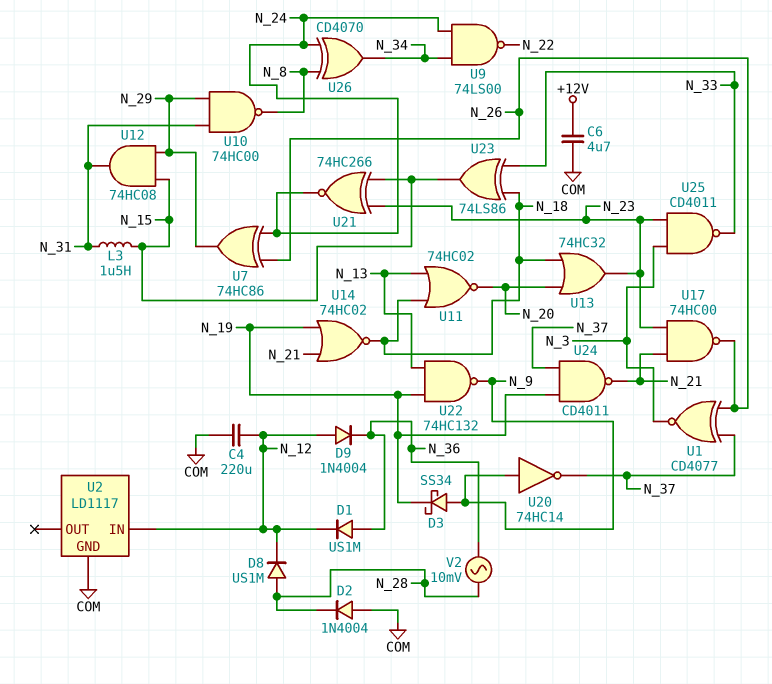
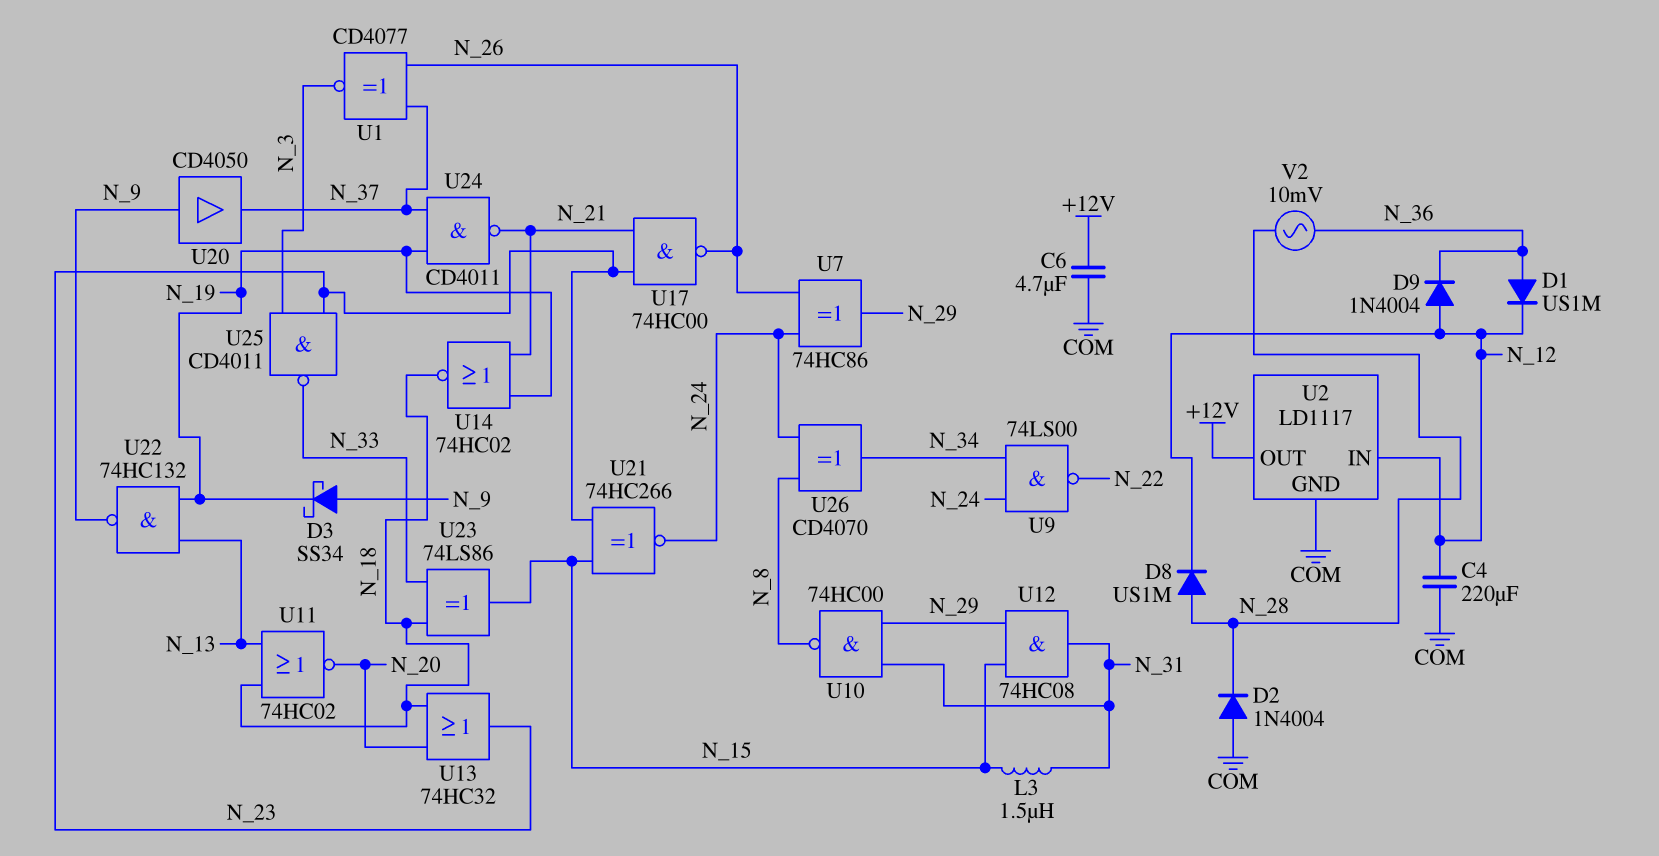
U2 pin OUT: none -> +12V
U20: NOT 74HC14 (in N_9, out N_37) -> buffer CD4050 (in N_9, out N_37)

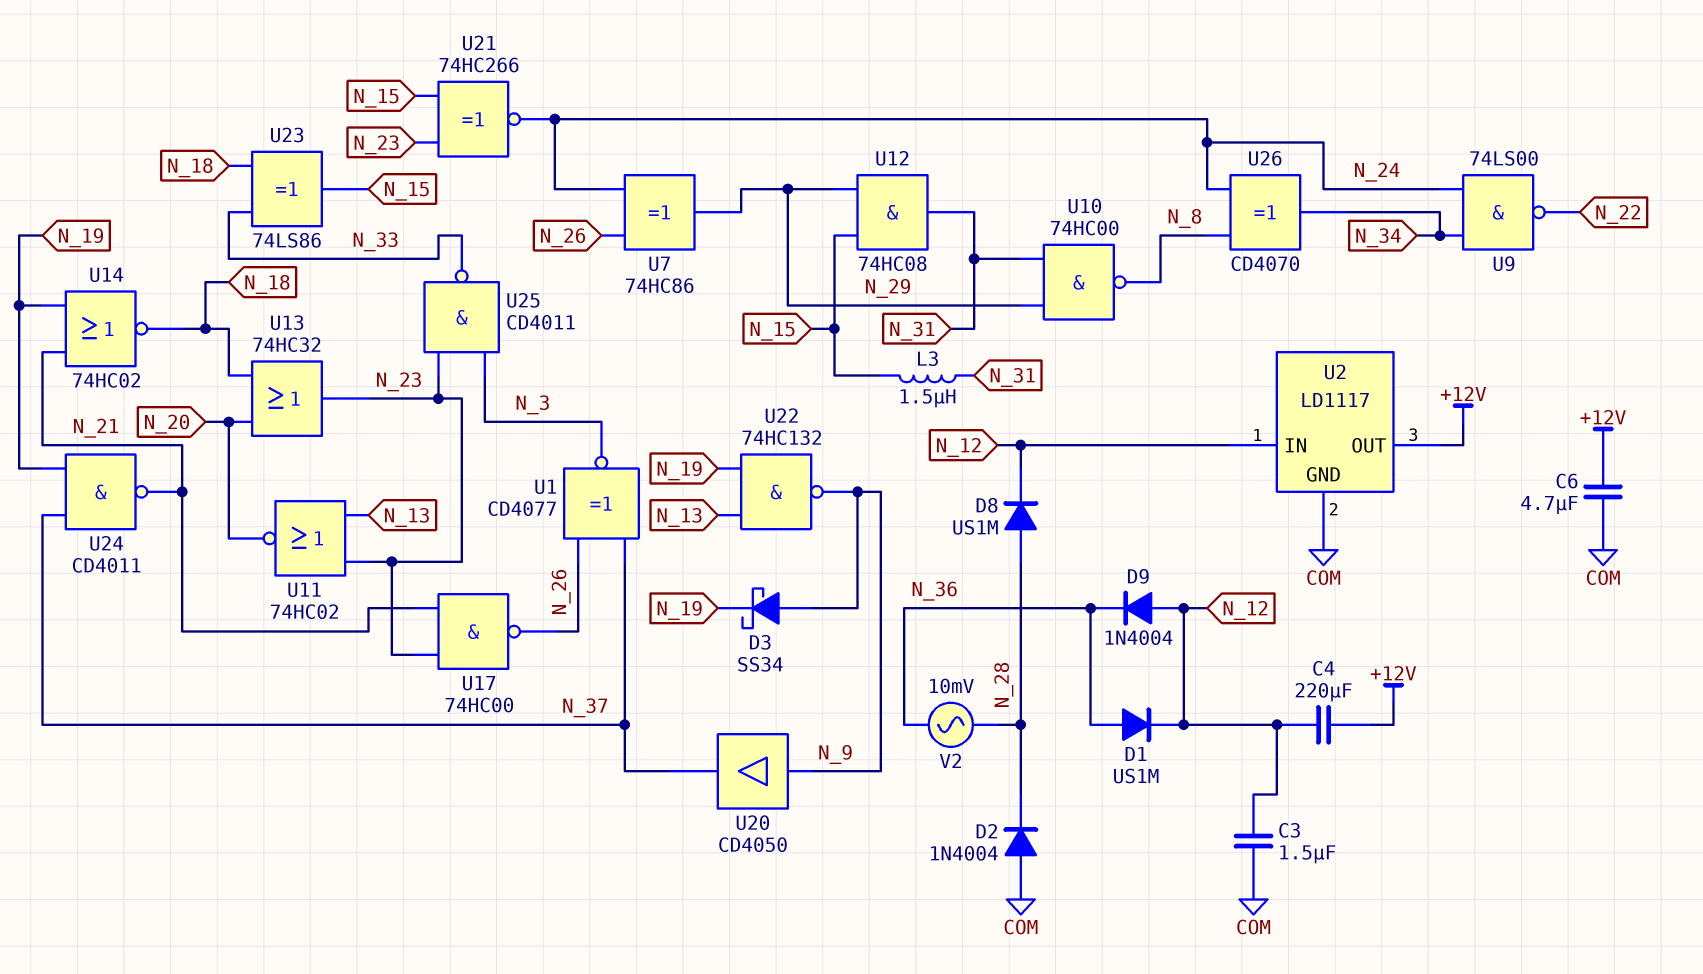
C3: none -> 1.5uF (COM, N_12)
C4: 220uF (COM, N_12) -> 220uF (+12V, N_12)
U11: NOR 74HC02 (in N_13, in N_18, out N_20) -> NOR 74HC02 (in N_13, in N_23, out N_20)

